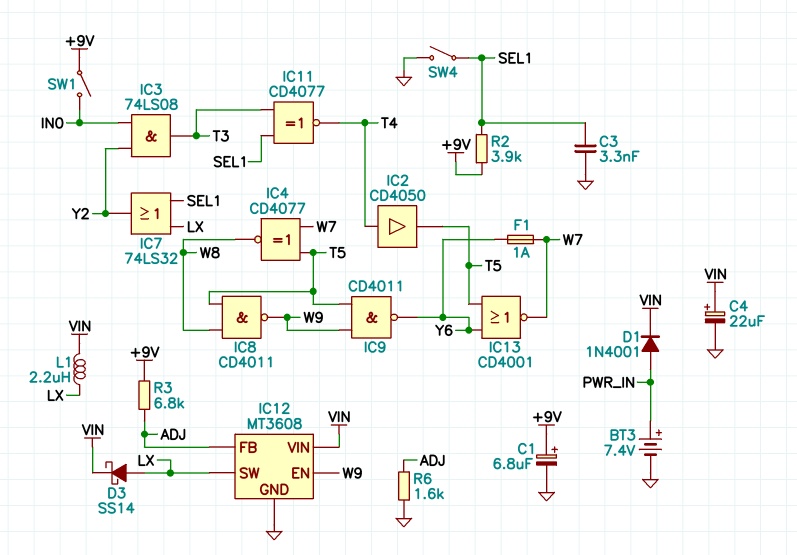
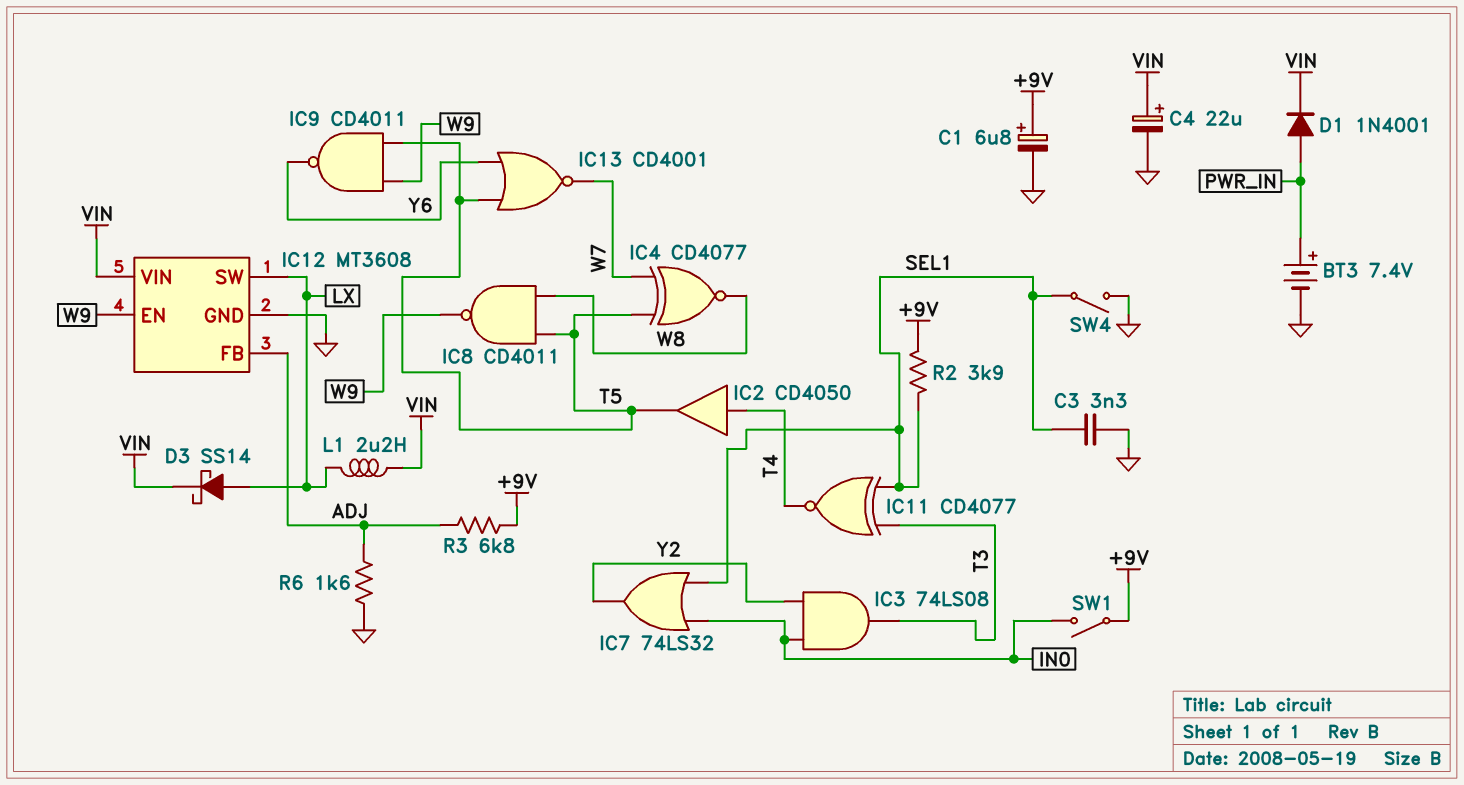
F1: 1A (W7, Y6) -> none
IC7: OR 74LS32 (in LX, in SEL1, out Y2) -> OR 74LS32 (in IN0, in SEL1, out Y2)

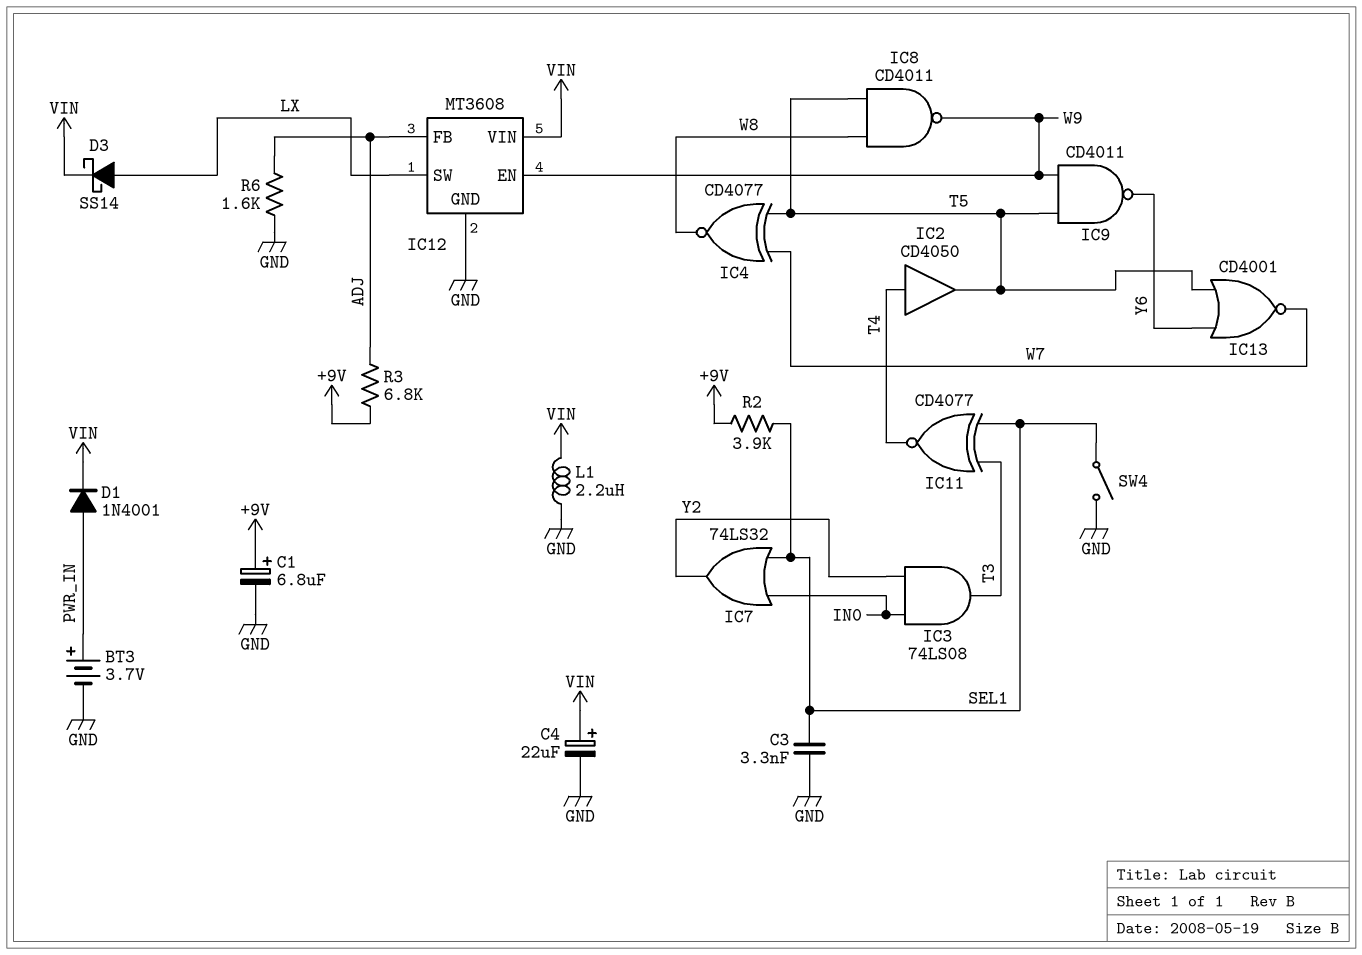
BT3: 7.4V (plus PWR_IN, minus GND) -> 3.7V (plus PWR_IN, minus GND)
L1: 2.2uH (LX, VIN) -> 2.2uH (GND, VIN)
SW1: switch (+9V, IN0) -> none

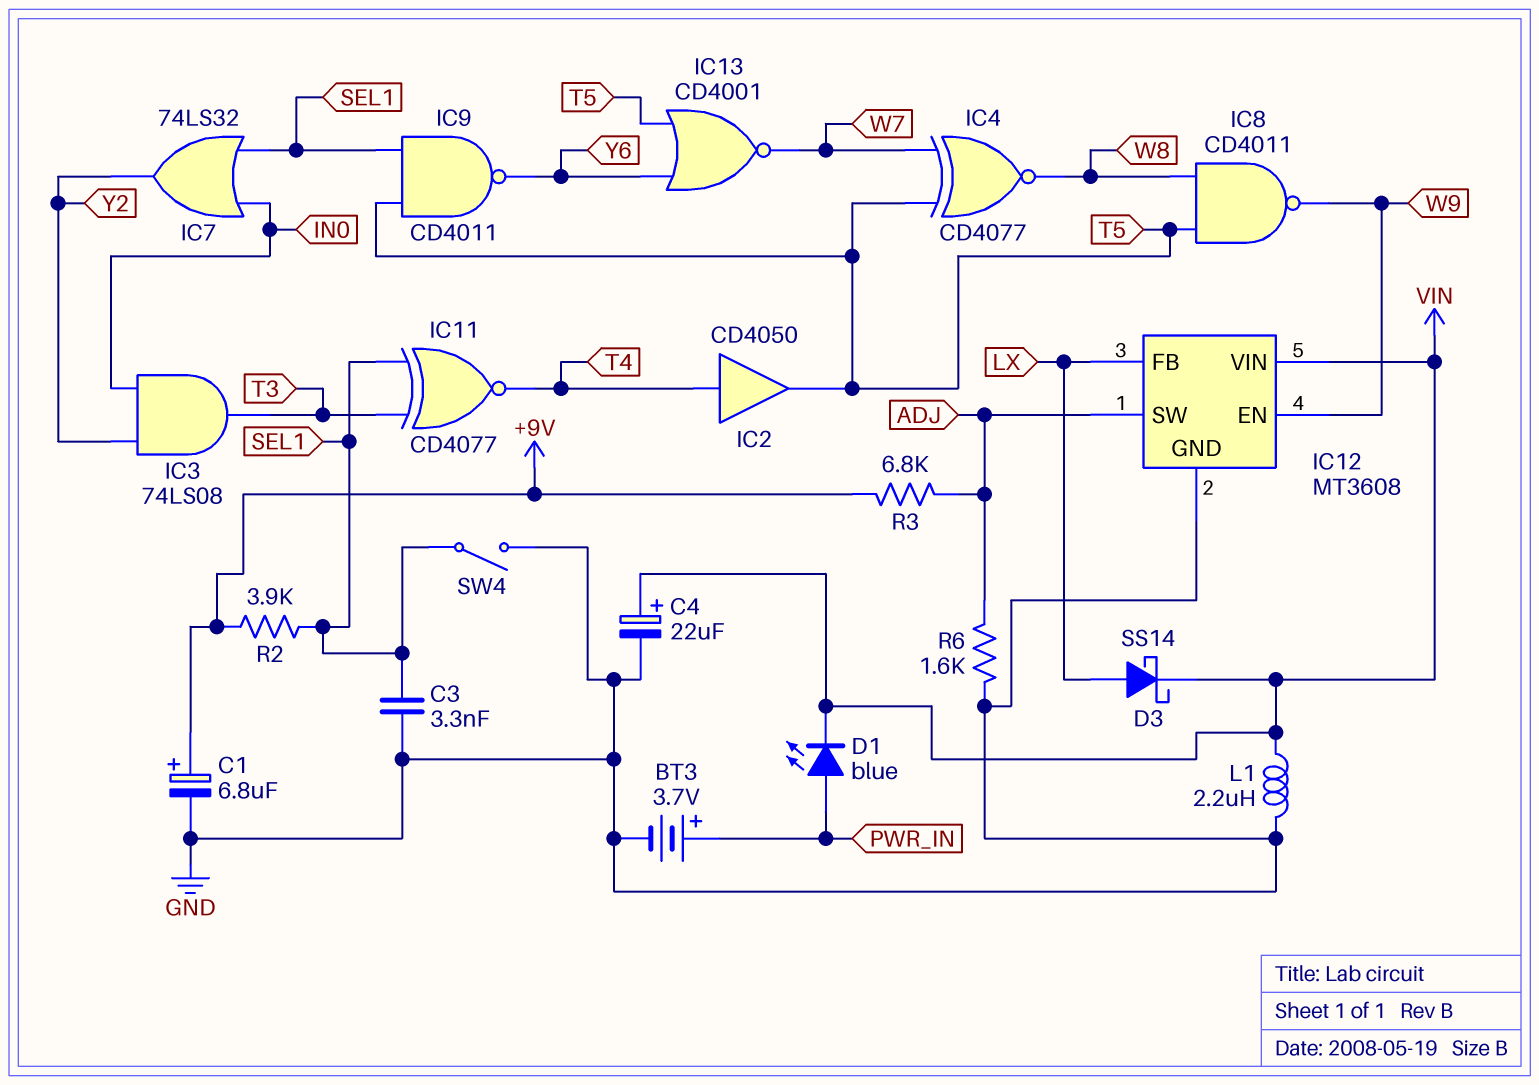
D1: diode 1N4001 (A PWR_IN, K VIN) -> LED blue (A PWR_IN, K VIN)
IC9: NAND CD4011 (in T5, in W9, out Y6) -> NAND CD4011 (in SEL1, in T5, out Y6)
IC12 pin FB: ADJ -> LX
IC12 pin SW: LX -> ADJ

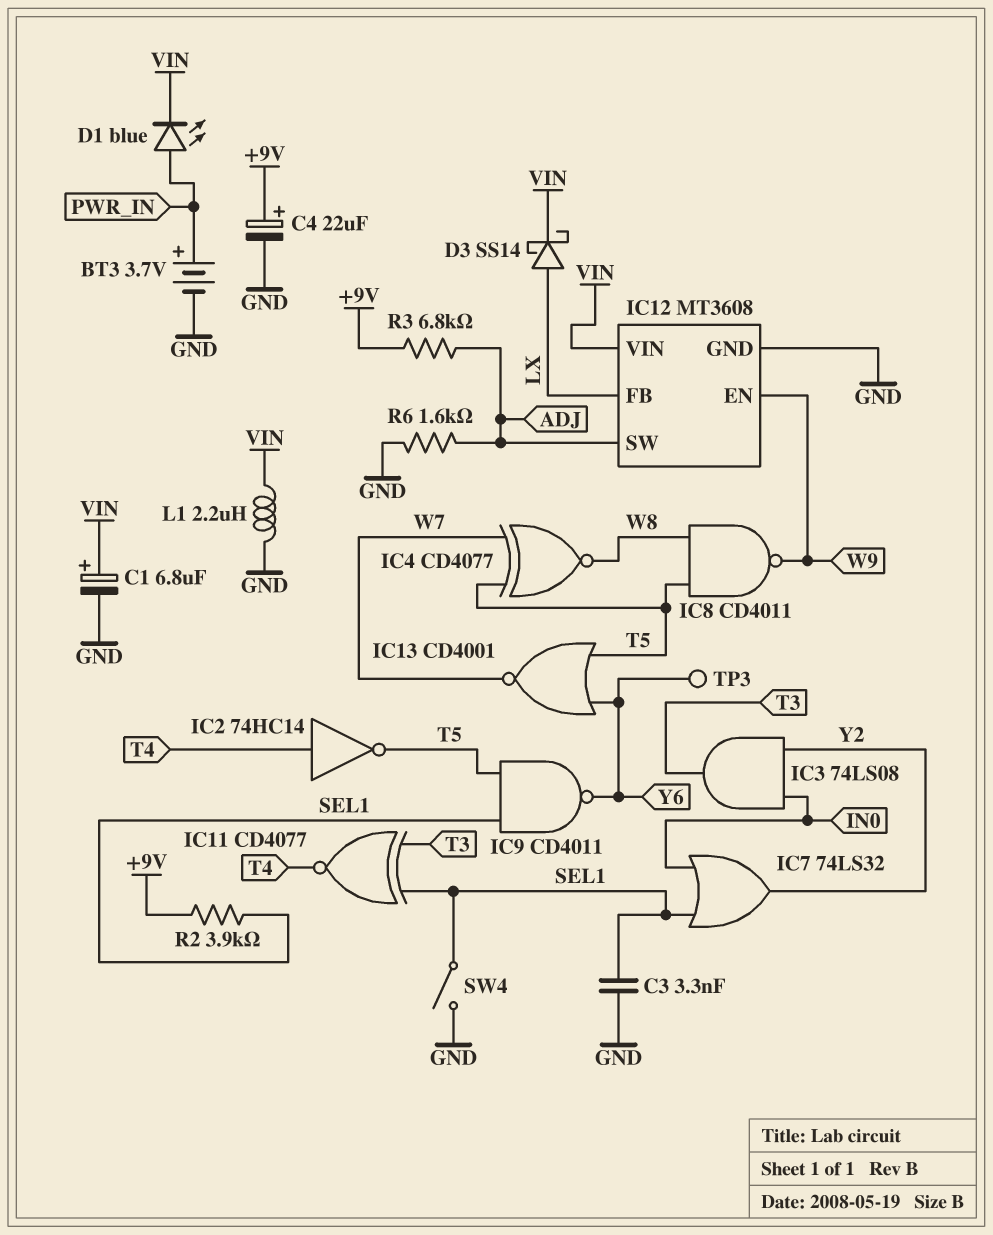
C1: 6.8uF (plus +9V, minus GND) -> 6.8uF (plus VIN, minus GND)
C4: 22uF (plus VIN, minus GND) -> 22uF (plus +9V, minus GND)
IC2: buffer CD4050 (in T4, out T5) -> NOT 74HC14 (in T4, out T5)
TP3: none -> test point (Y6)

